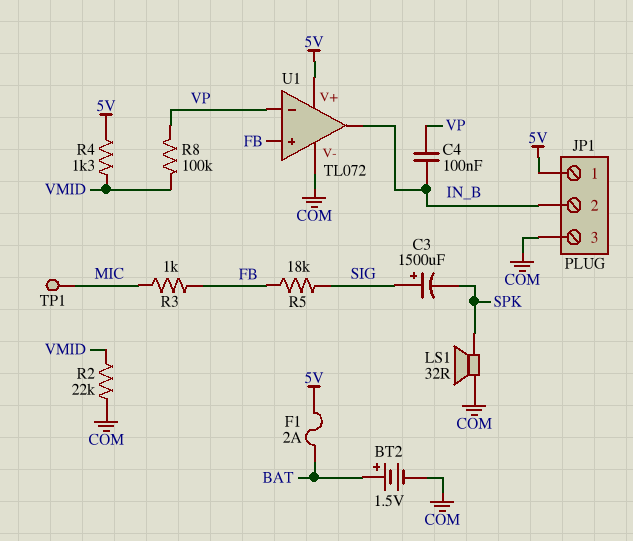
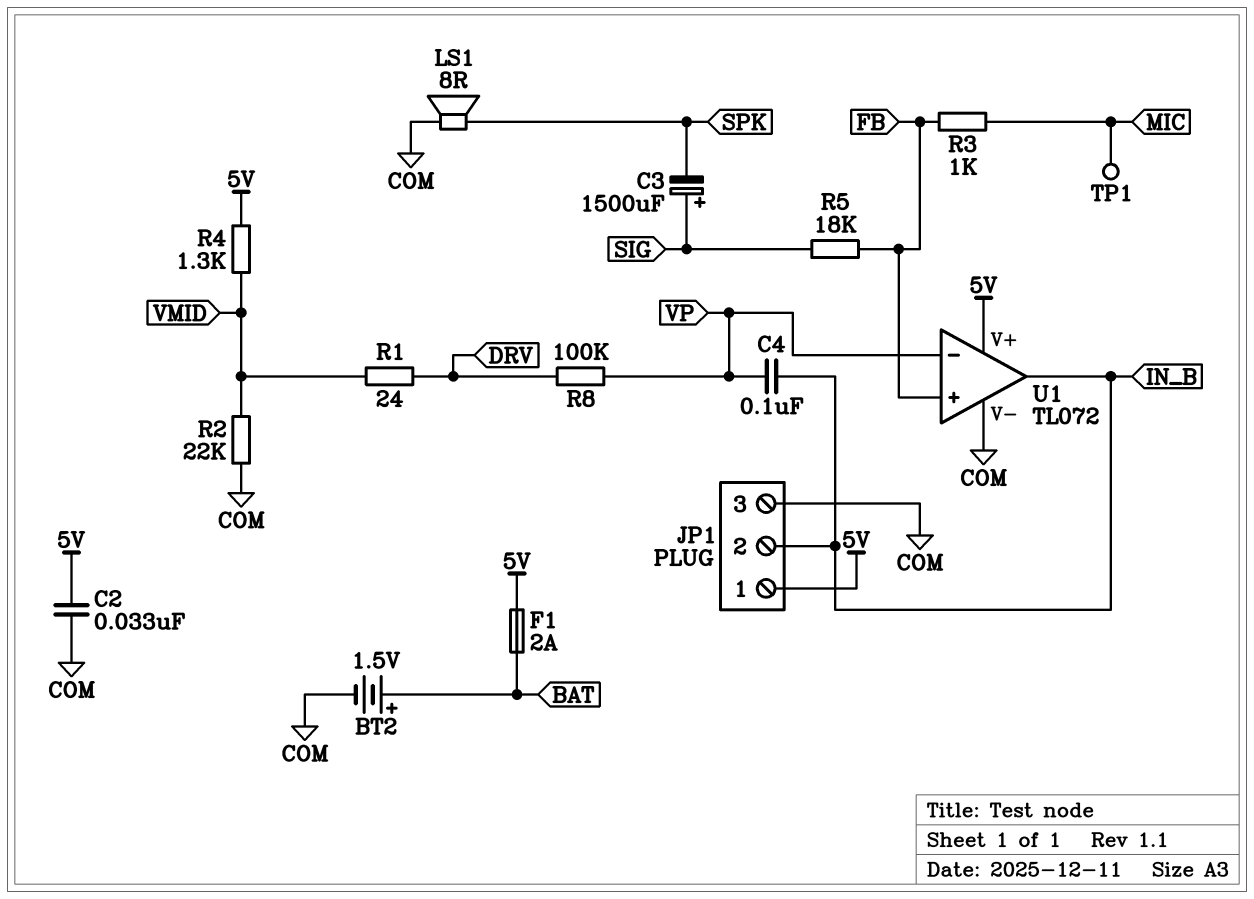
C2: none -> 33nF (5V, COM)
LS1: speaker 32R (COM, SPK) -> speaker 8R (COM, SPK)
R1: none -> 24 (DRV, VMID)
R8: 100k (VMID, VP) -> 100k (DRV, VP)

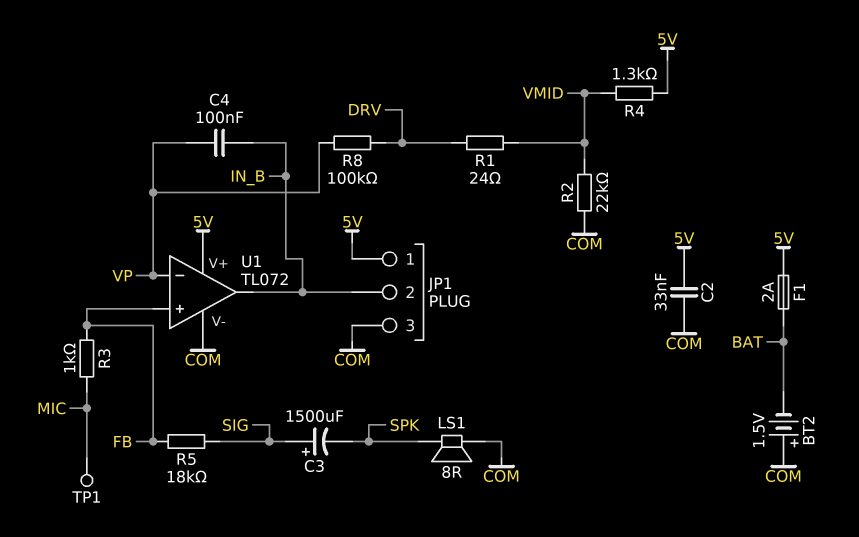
BT2: 1.5V (plus BAT, minus COM) -> 1.5V (plus COM, minus BAT)

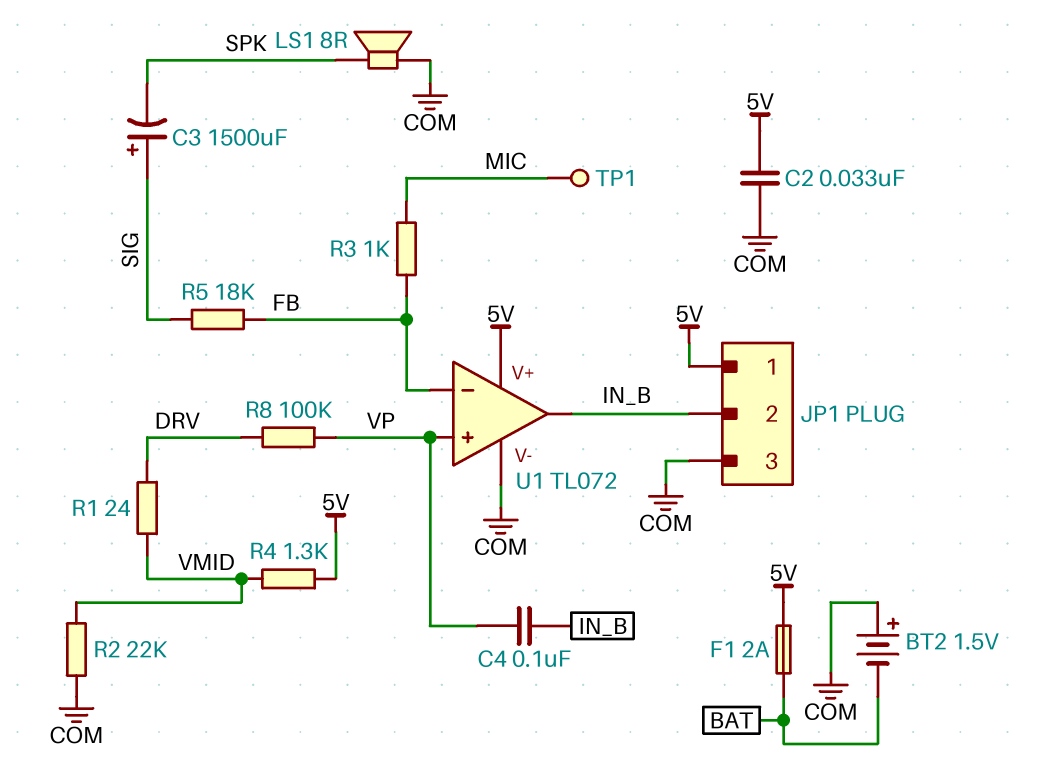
U1 pin in+: FB -> VP
U1 pin in-: VP -> FB

